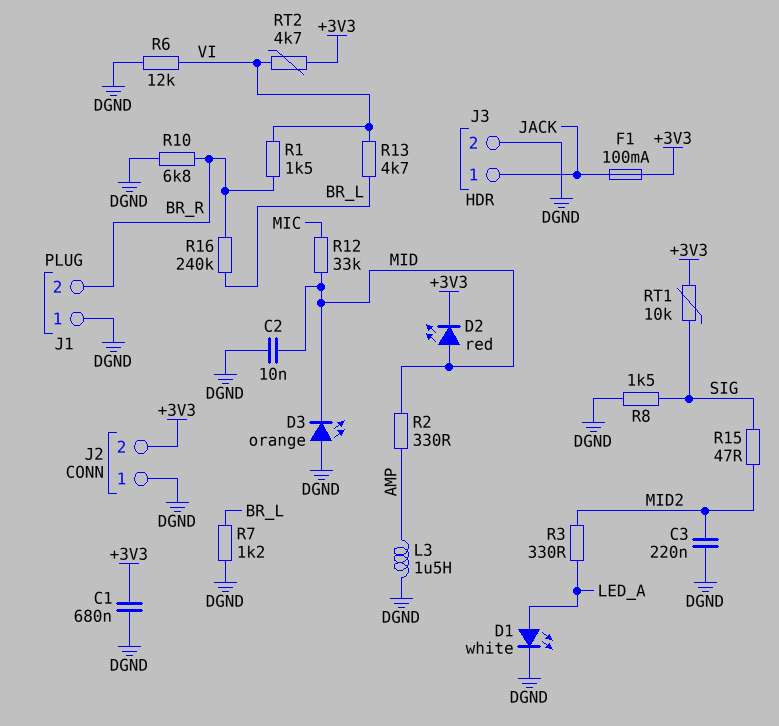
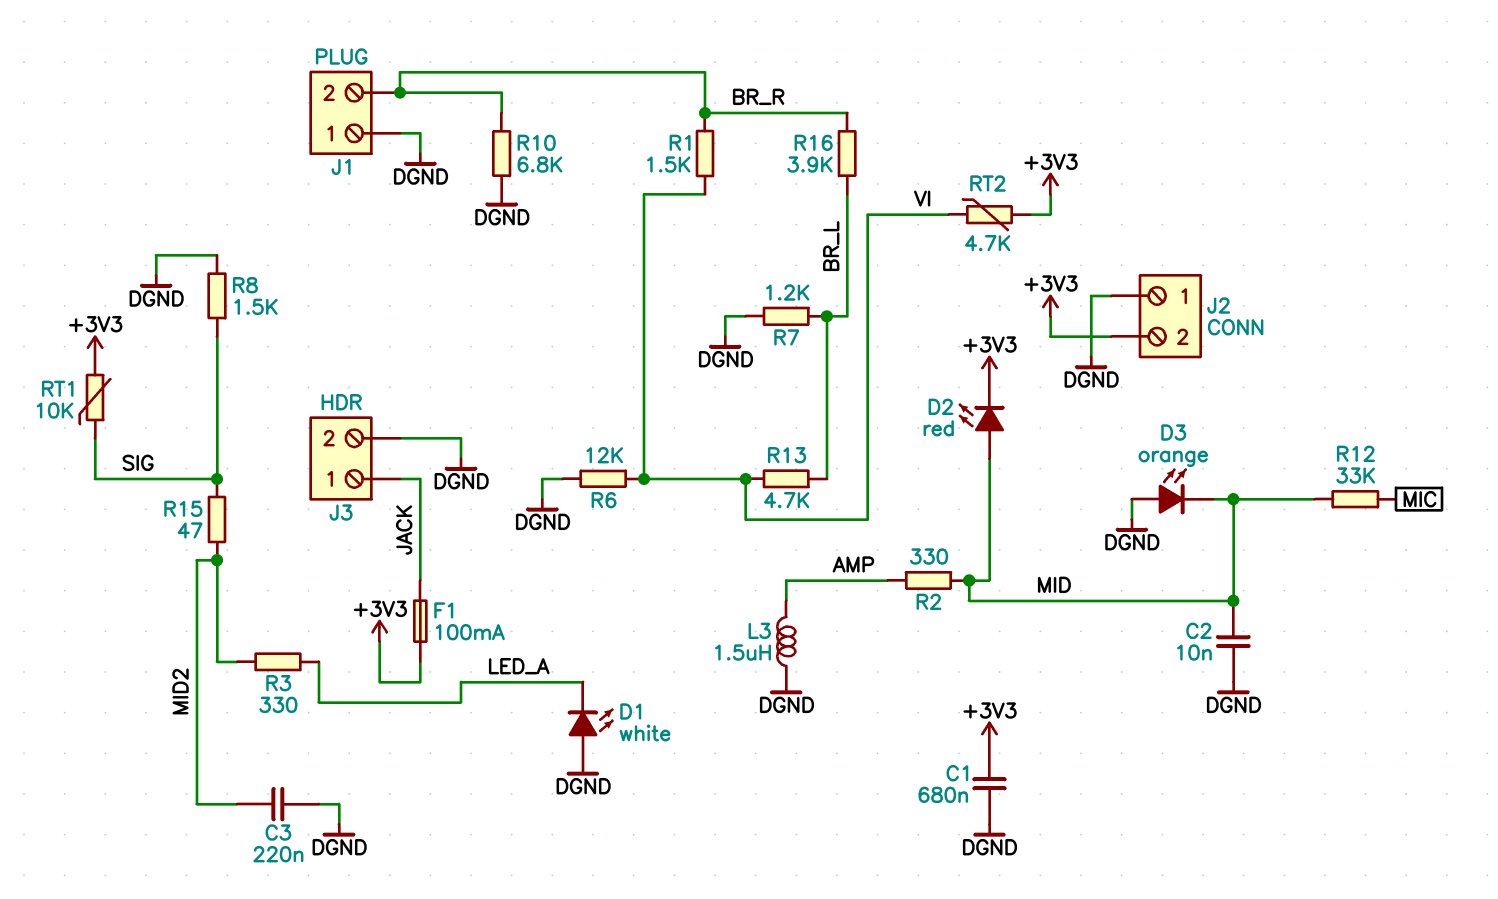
D1: LED white (A LED_A, K DGND) -> LED white (A DGND, K LED_A)
R16: 240k (BR_L, BR_R) -> 3.9k (BR_L, BR_R)

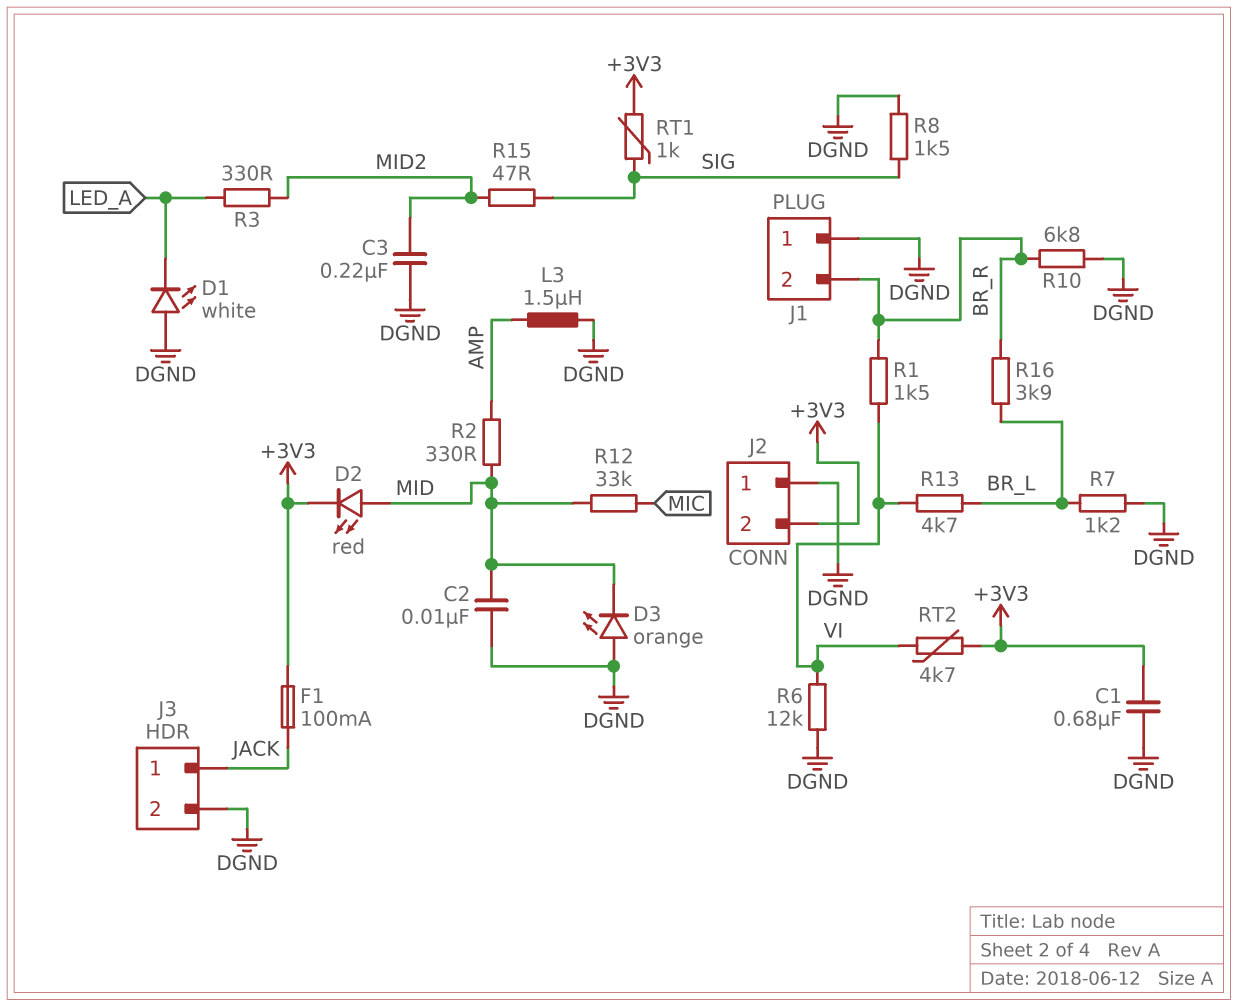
RT1: 10k (+3V3, SIG) -> 1k (+3V3, SIG)

